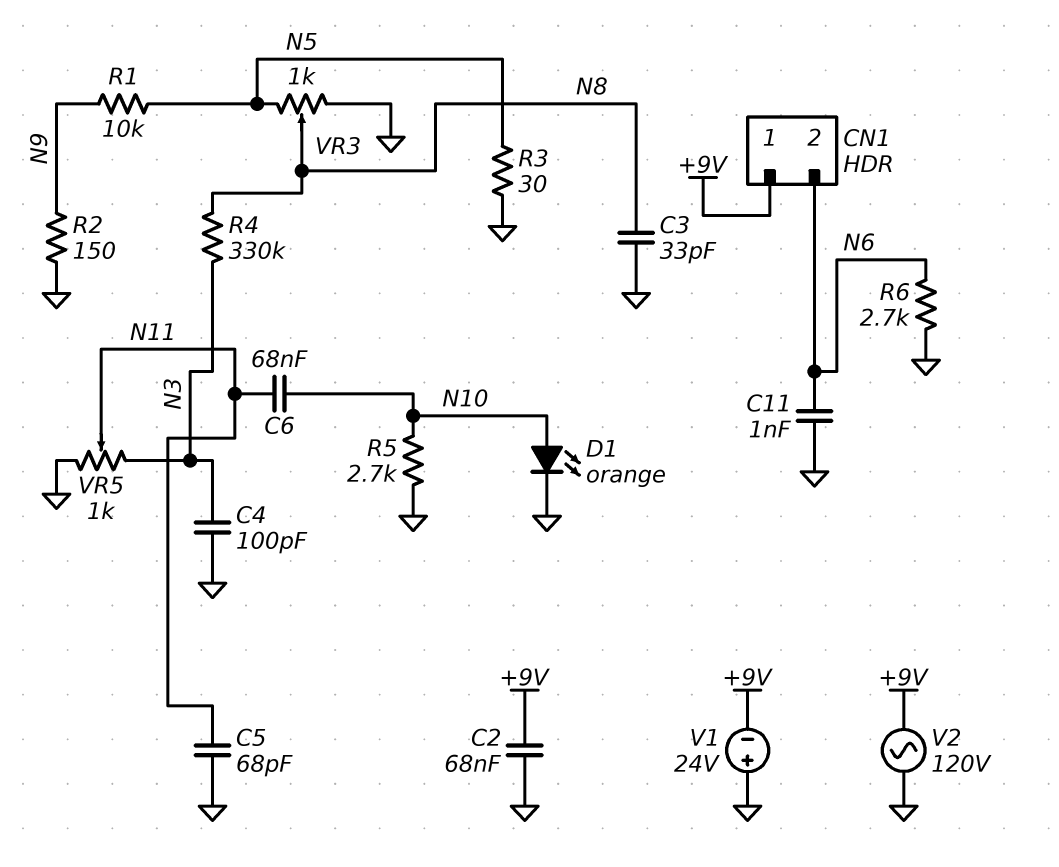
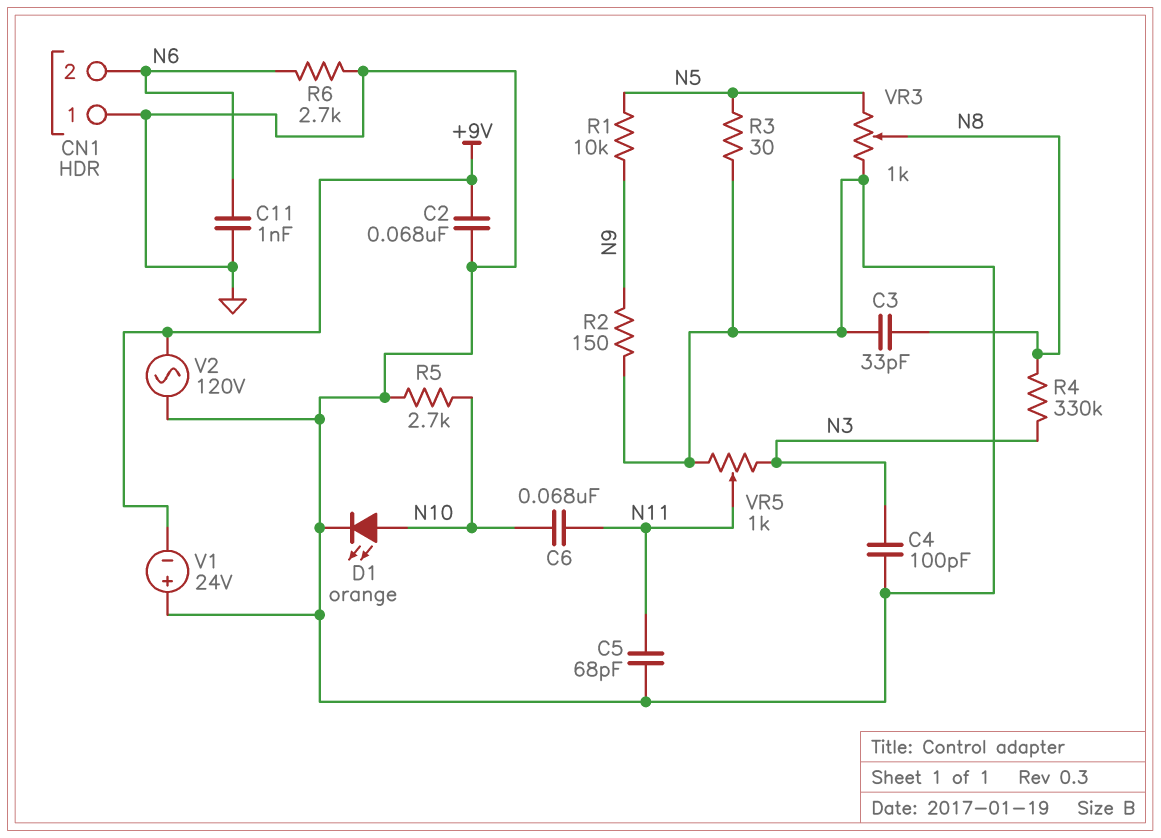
CN1 pin 1: +9V -> GND

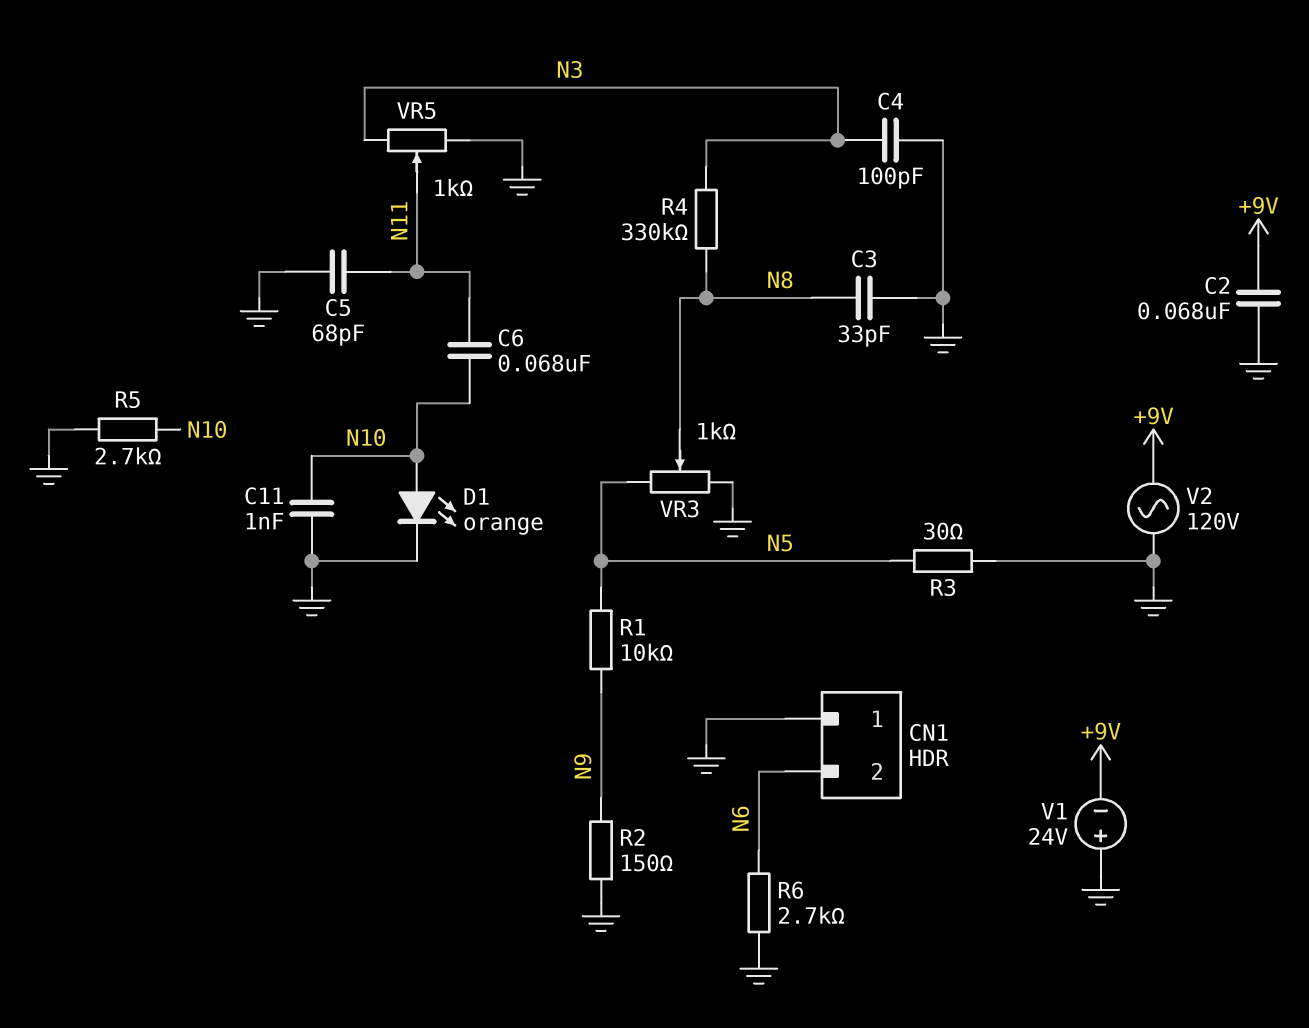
C11: 1nF (GND, N6) -> 1nF (GND, N10)

